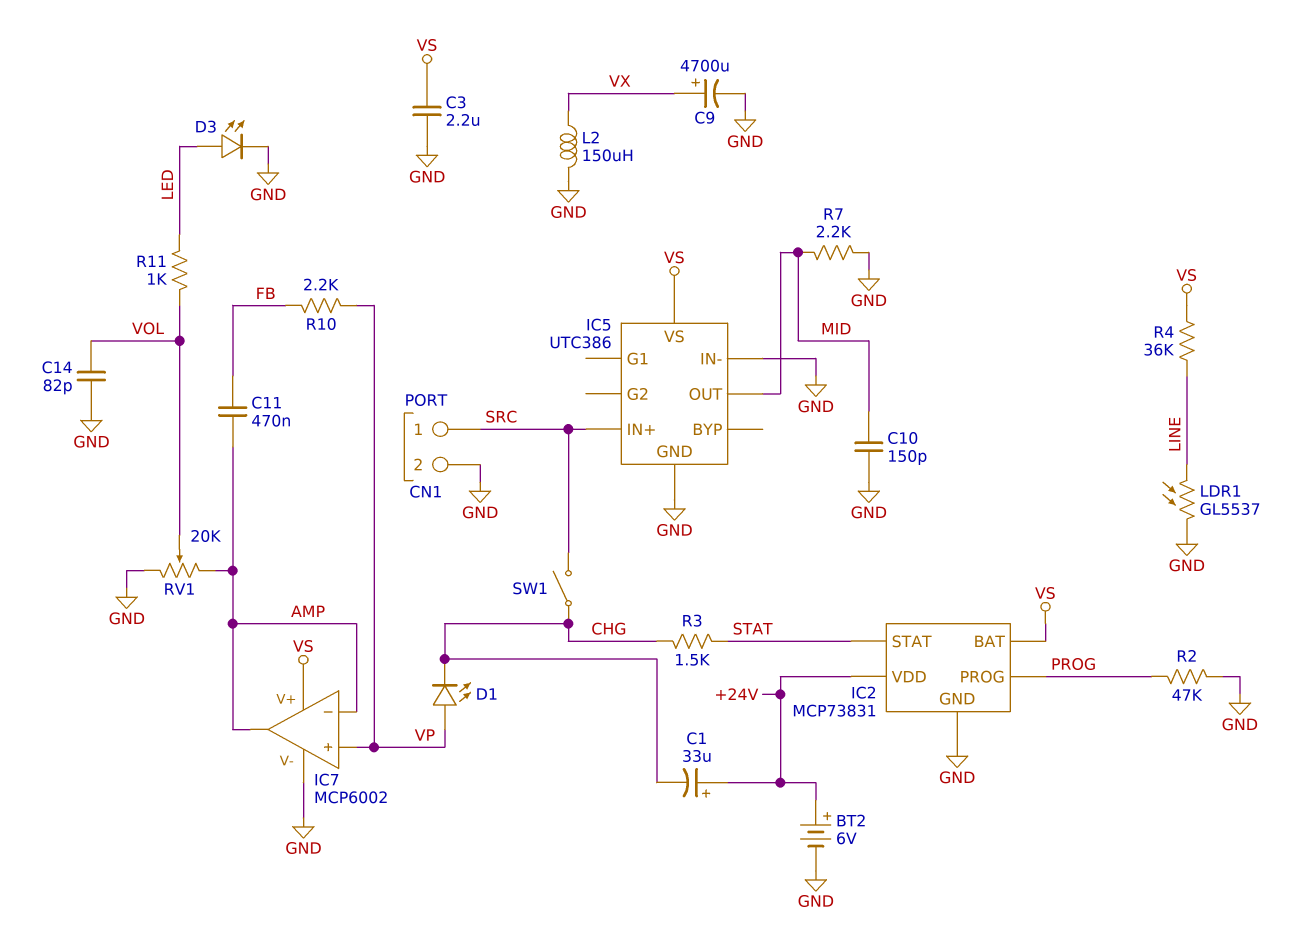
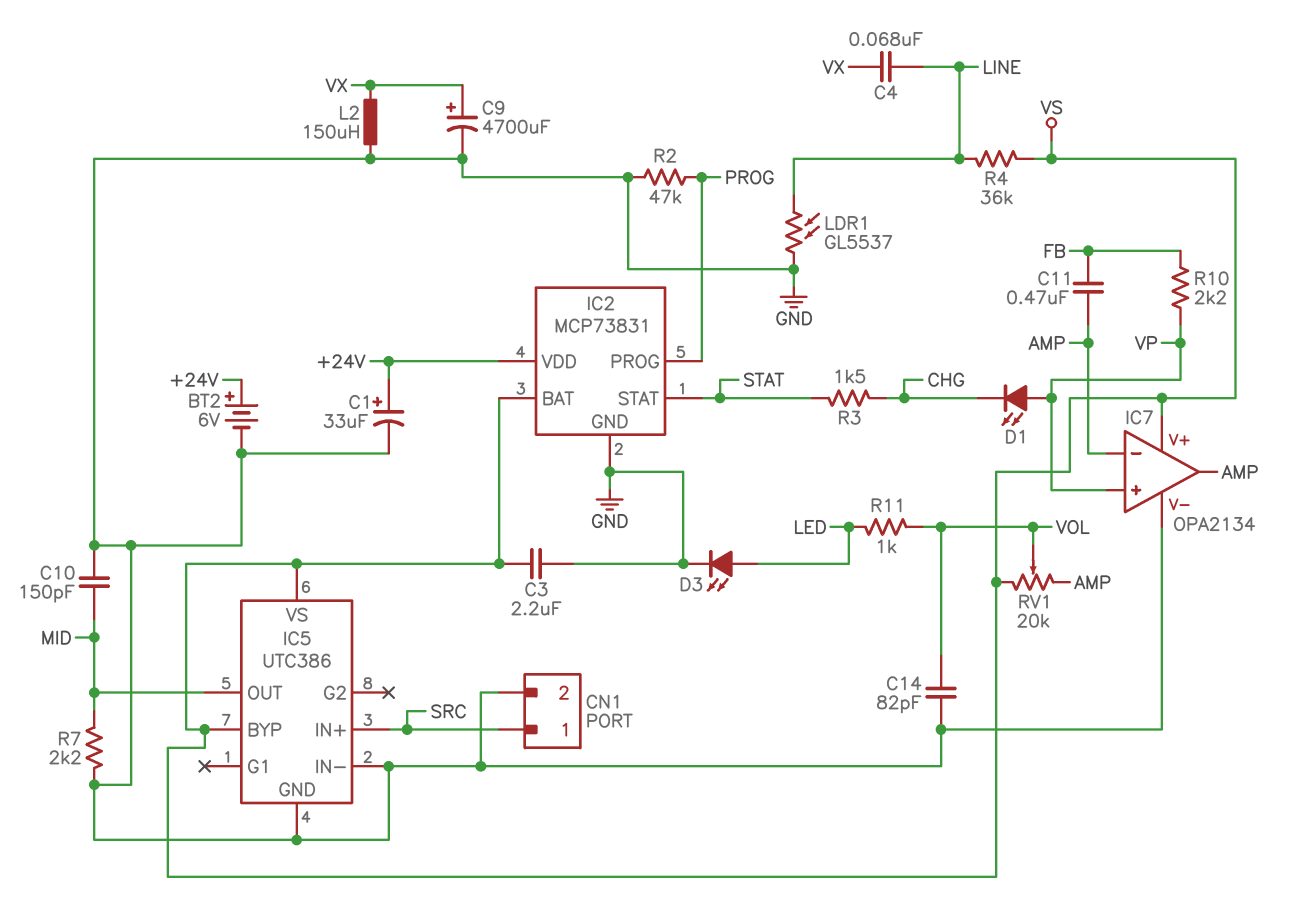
C1: 33uF (plus +24V, minus CHG) -> 33uF (plus +24V, minus GND)
C4: none -> 68nF (LINE, VX)
IC5 pin BYP: none -> VS
IC7: MCP6002 -> OPA2134
RV1: 20k (AMP, GND, wiper VOL) -> 20k (AMP, VS, wiper VOL)
SW1: switch (CHG, SRC) -> none

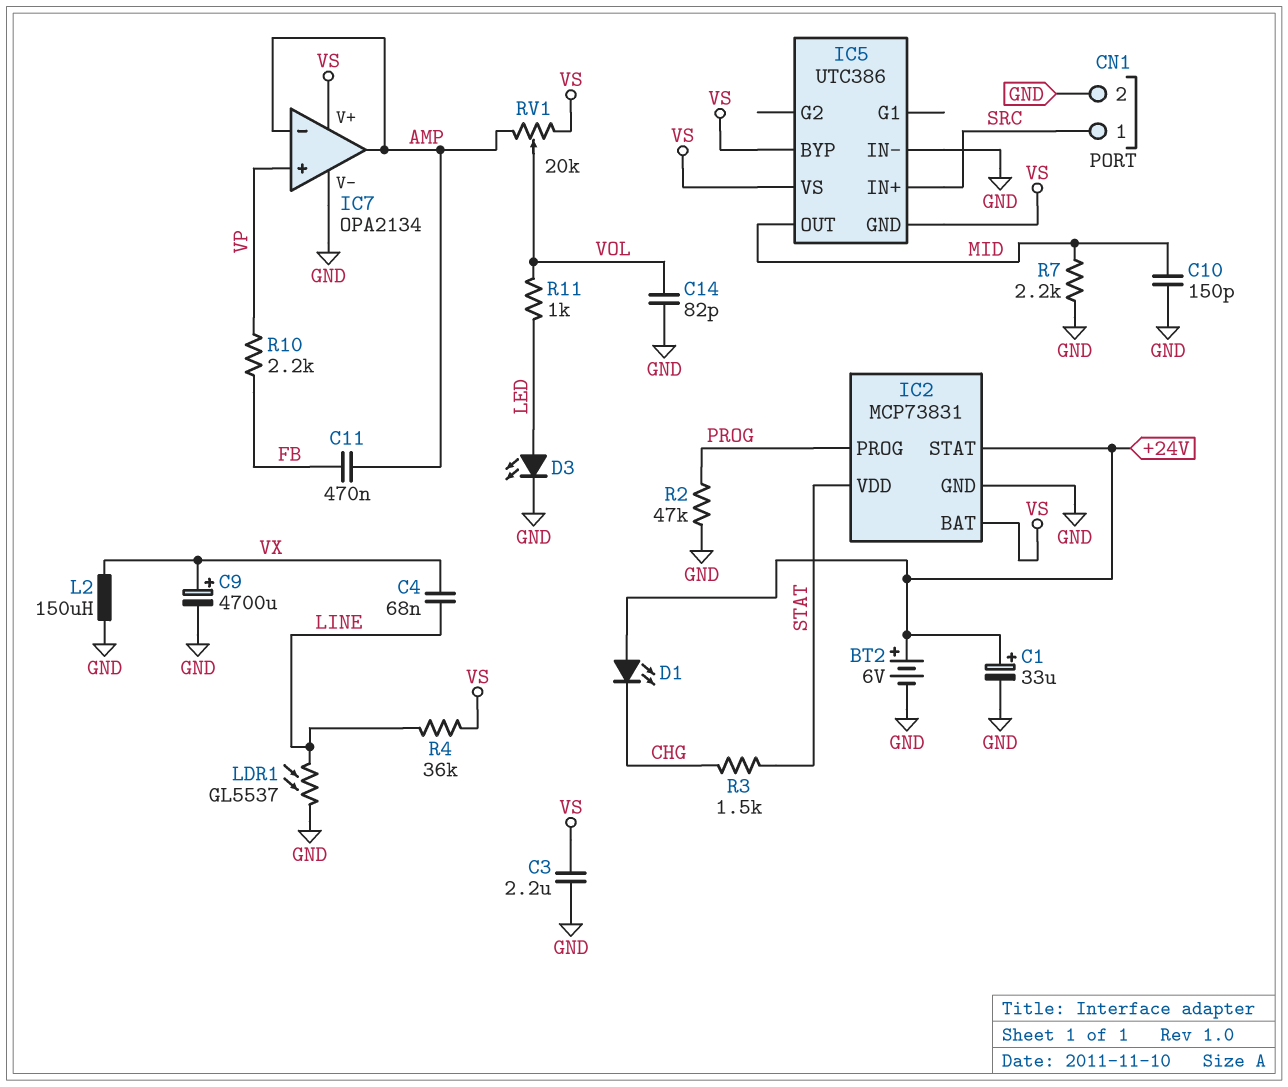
D1: LED (A VP, K CHG) -> LED (A +24V, K CHG)
IC2 pin STAT: STAT -> +24V
IC2 pin VDD: +24V -> STAT
IC5 pin GND: GND -> VS

